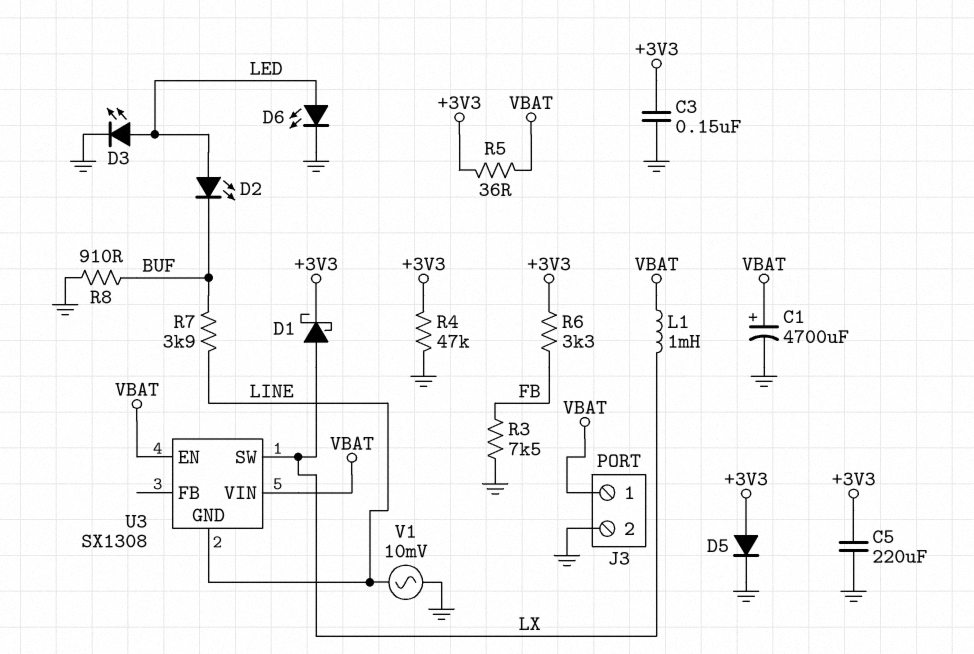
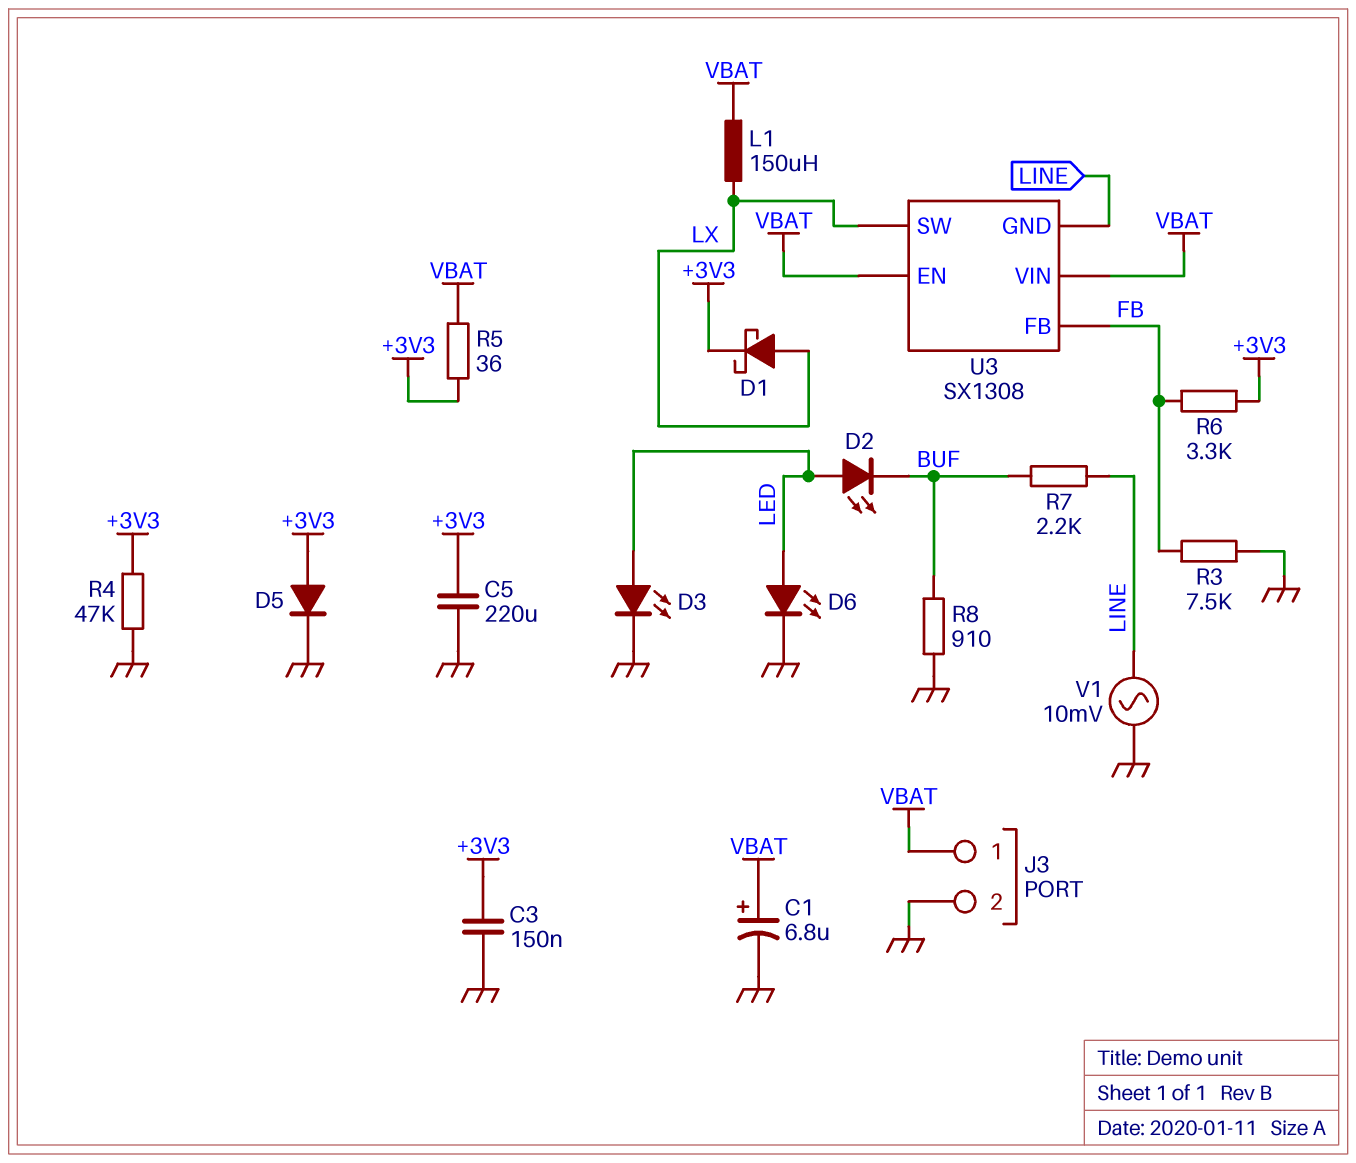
C1: 4700uF (plus VBAT, minus GND) -> 6.8uF (plus VBAT, minus GND)
L1: 1mH (LX, VBAT) -> 150uH (LX, VBAT)
R7: 3.9k (BUF, LINE) -> 2.2k (BUF, LINE)
U3 pin FB: none -> FB

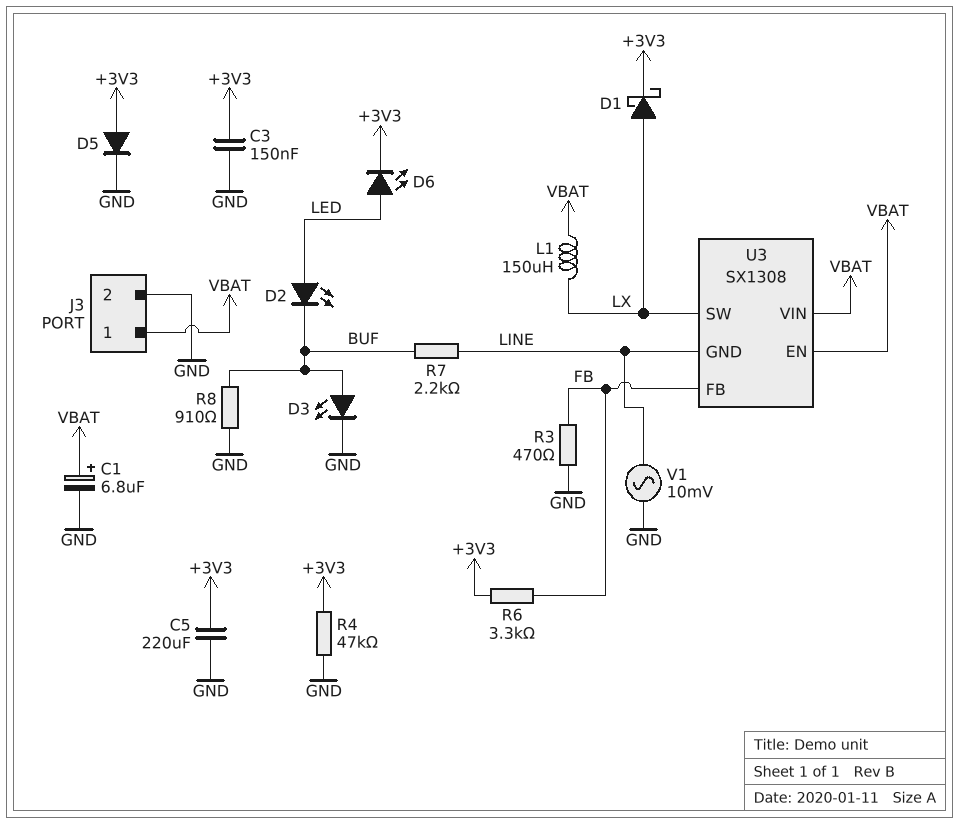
D3: LED (A LED, K GND) -> LED (A BUF, K GND)
D6: LED (A LED, K GND) -> LED (A LED, K +3V3)
R3: 7.5k (FB, GND) -> 470 (FB, GND)
R5: 36 (+3V3, VBAT) -> none

